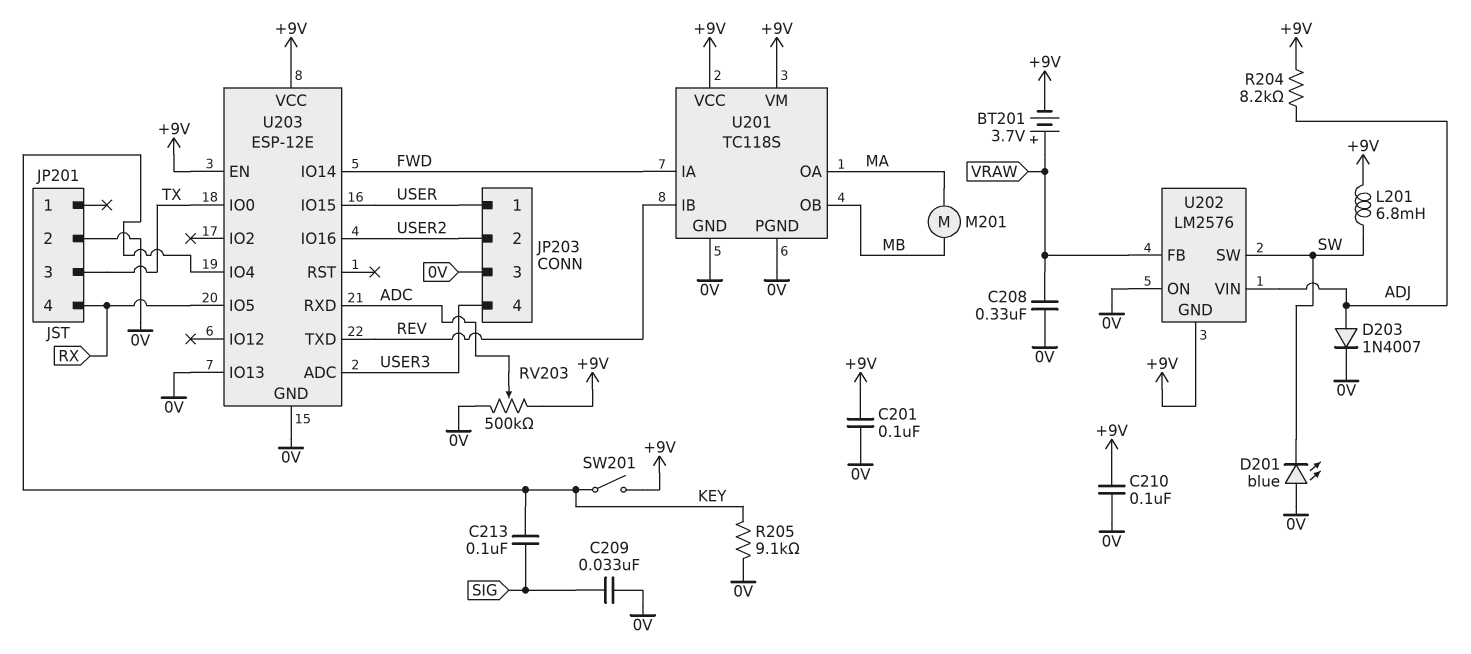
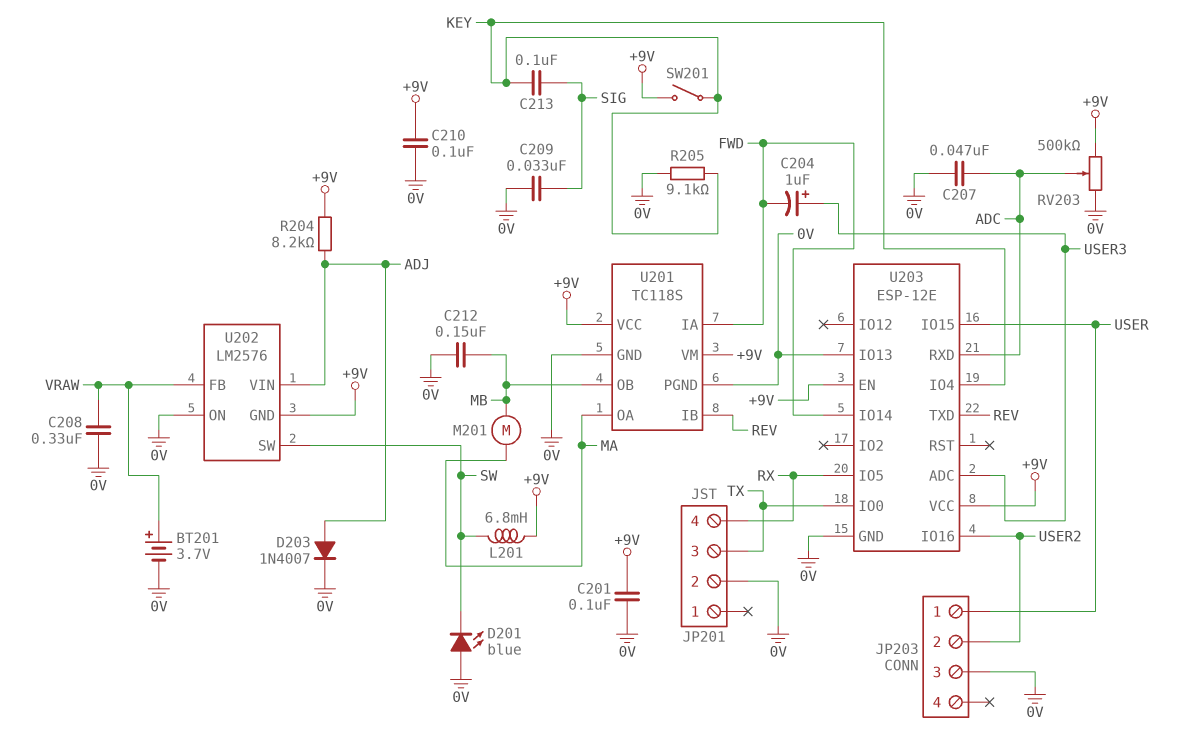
BT201: 3.7V (plus VRAW, minus +9V) -> 3.7V (plus VRAW, minus 0V)
C204: none -> 1uF (plus USER3, minus FWD)
C207: none -> 47nF (0V, ADC)
C212: none -> 150nF (0V, MB)
JP203 pin 4: USER3 -> none

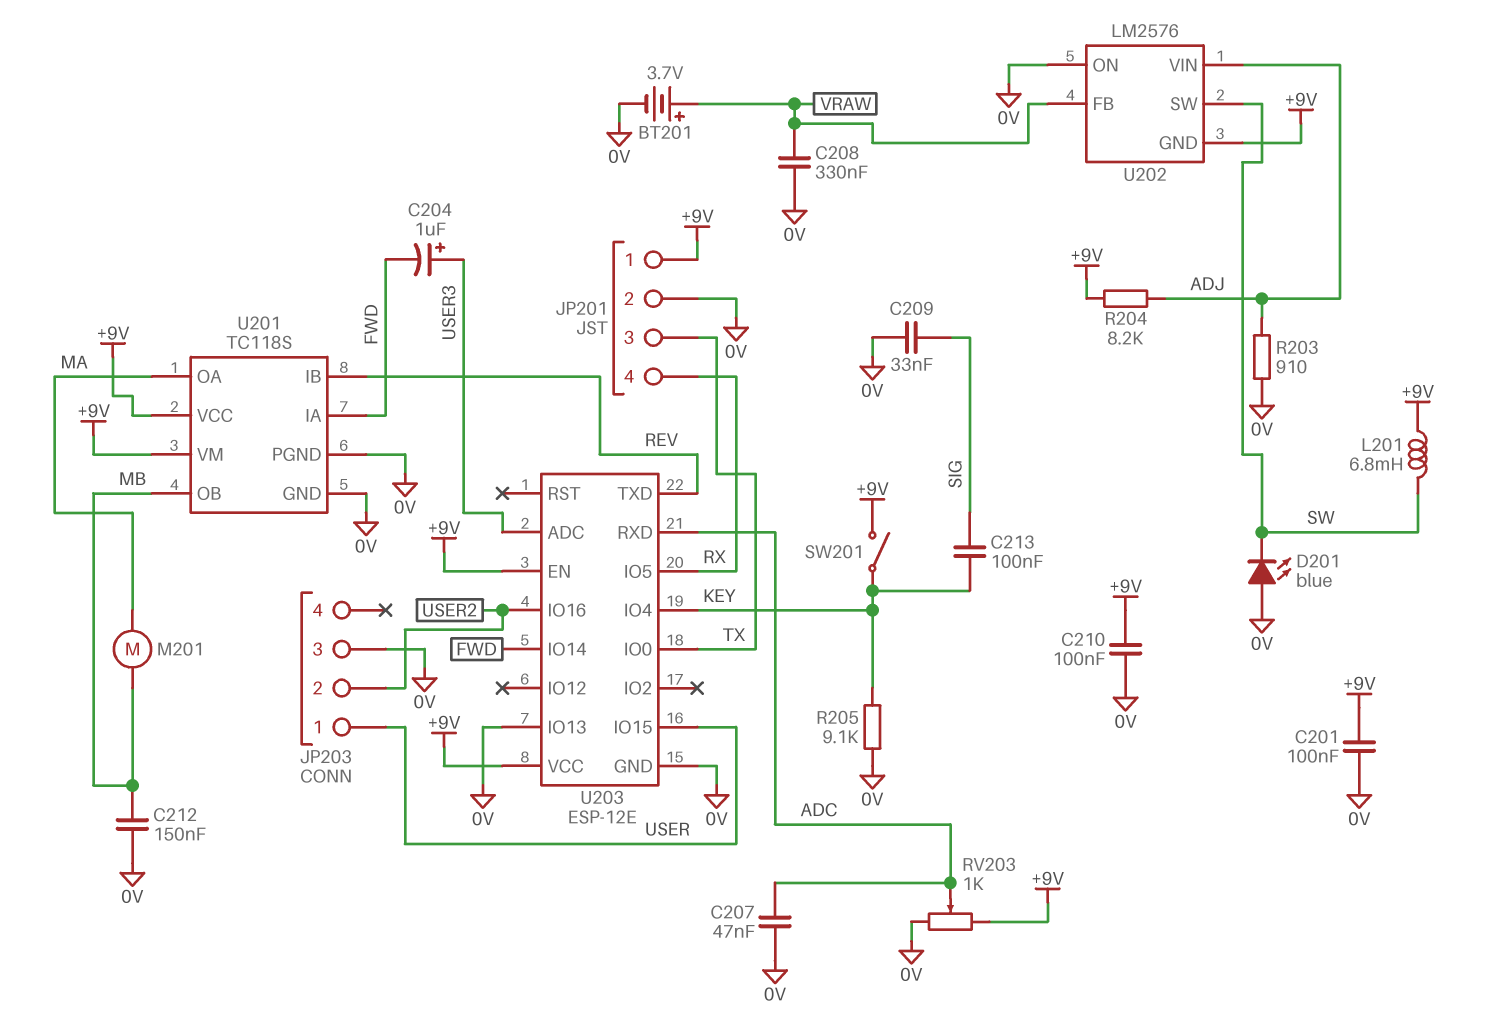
D203: diode 1N4007 (A ADJ, K 0V) -> none
JP201 pin 1: none -> +9V
R203: none -> 910 (0V, ADJ)
RV203: 500k (+9V, 0V, wiper ADC) -> 1k (+9V, 0V, wiper ADC)

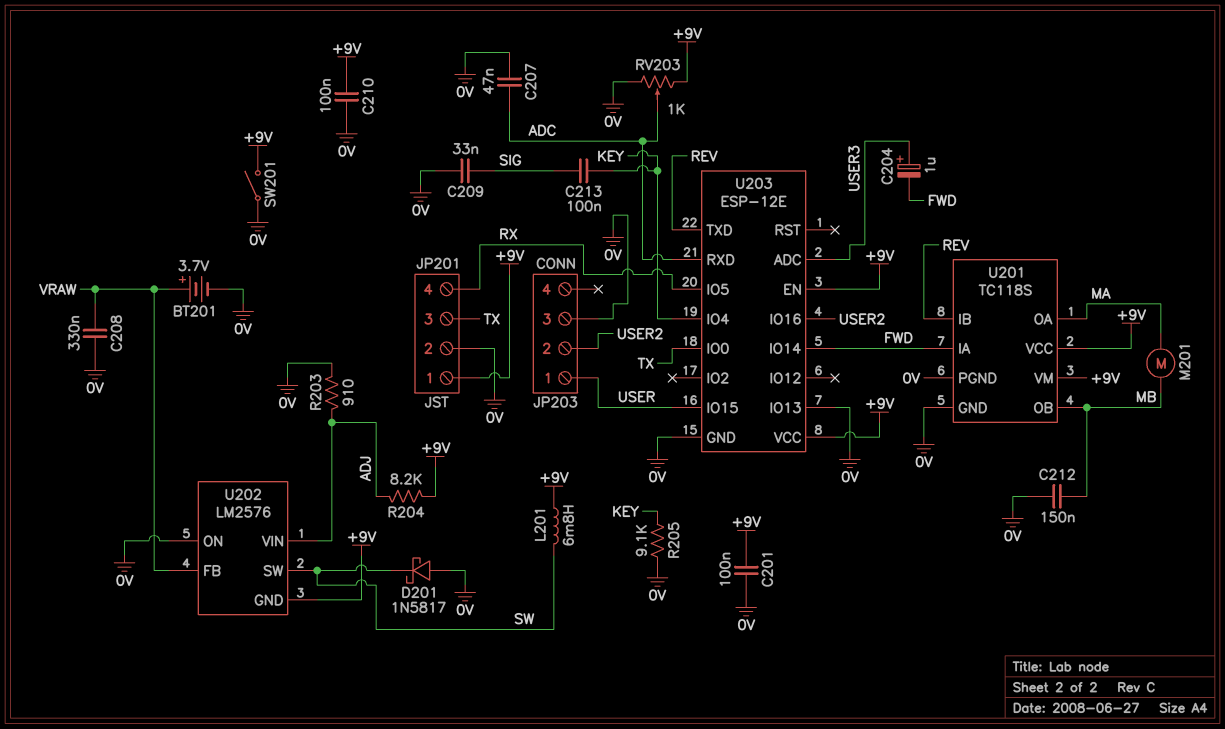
D201: LED blue (A 0V, K SW) -> schottky 1N5817 (A 0V, K SW)
SW201: switch (+9V, KEY) -> switch (+9V, 0V)

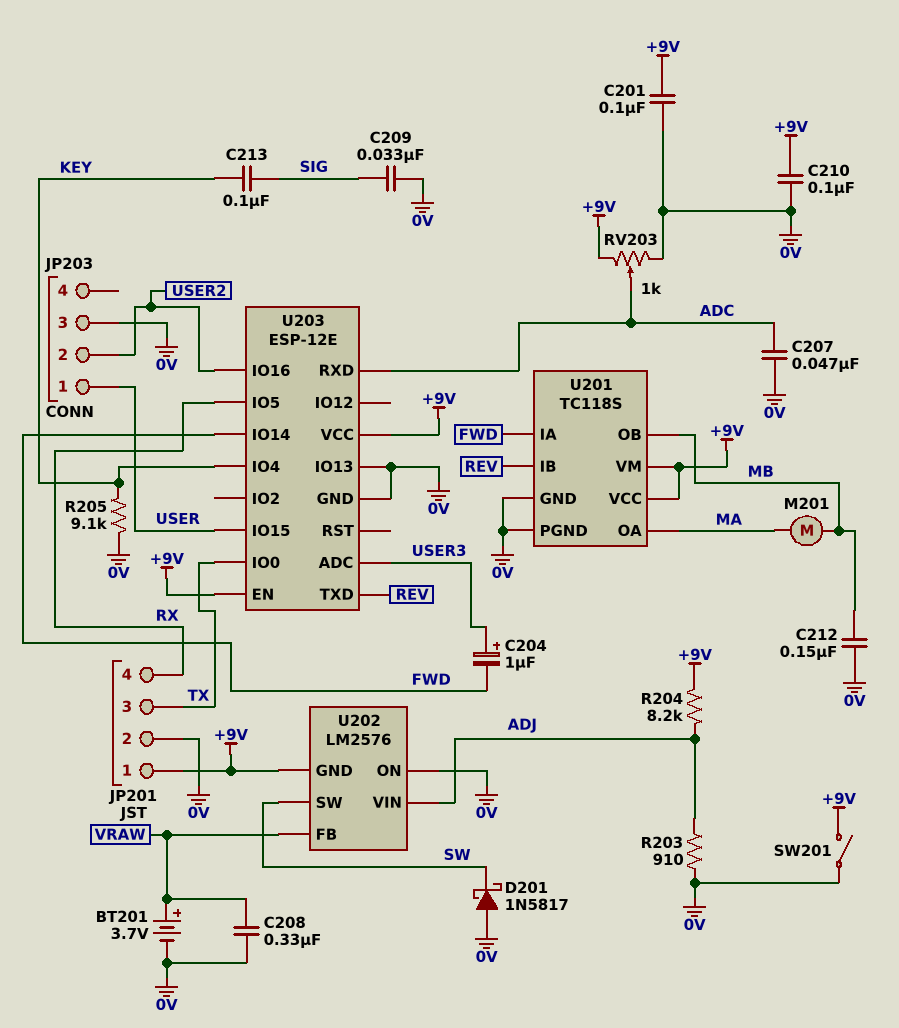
L201: 6.8mH (+9V, SW) -> none

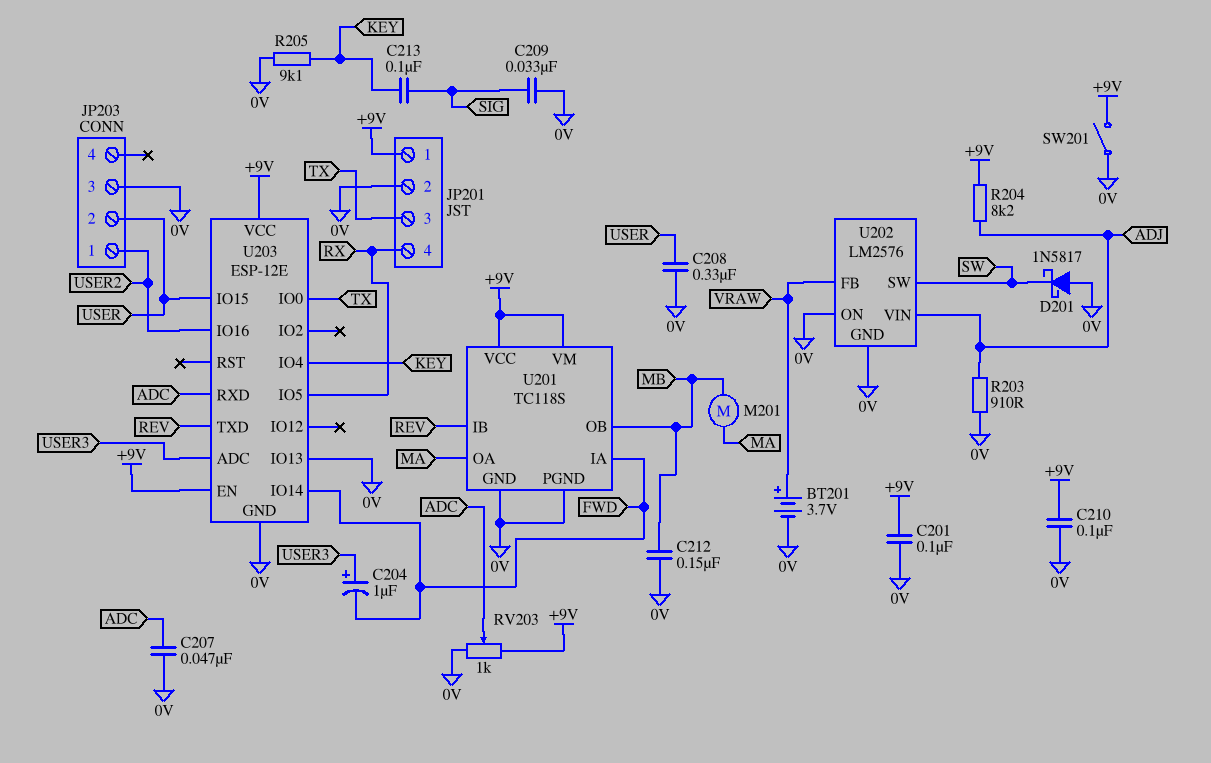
C208: 330nF (0V, VRAW) -> 330nF (0V, USER)
JP203 pin 1: USER -> USER2
JP203 pin 2: USER2 -> USER
U202 pin GND: +9V -> 0V

